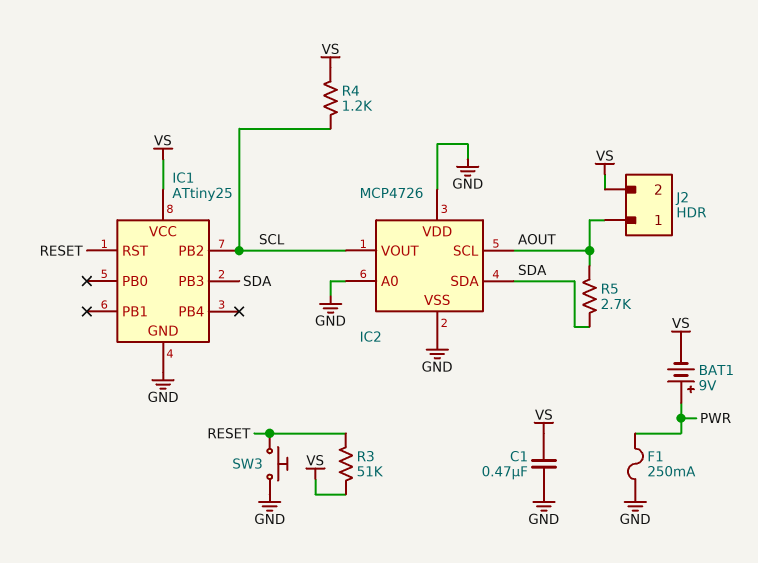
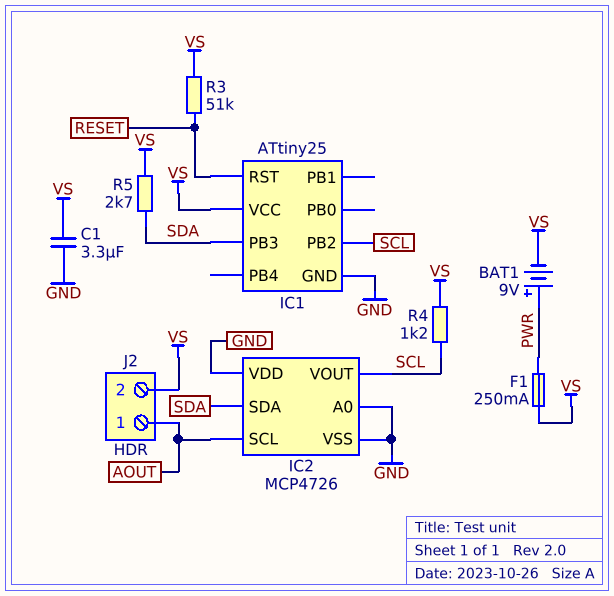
C1: 470nF (GND, VS) -> 3.3uF (GND, VS)
F1: 250mA (GND, PWR) -> 250mA (PWR, VS)
R5: 2.7k (AOUT, SDA) -> 2.7k (SDA, VS)
SW3: button (GND, RESET) -> none

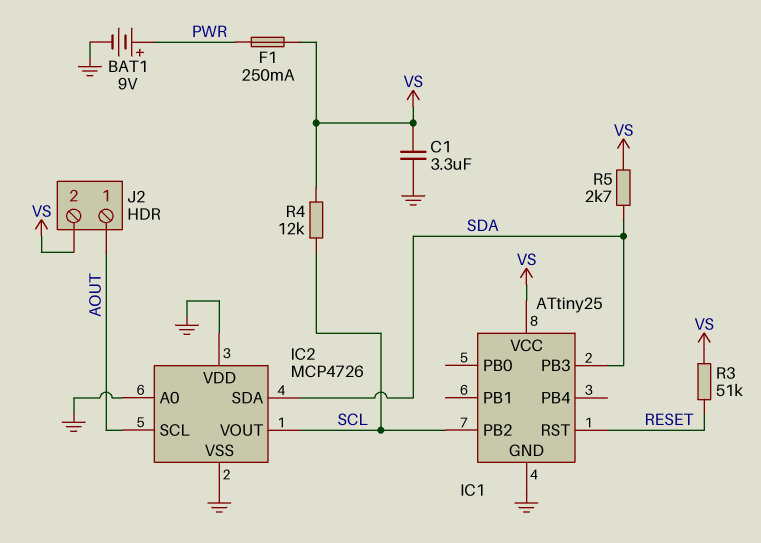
BAT1: 9V (plus PWR, minus VS) -> 9V (plus PWR, minus GND)
R4: 1.2k (SCL, VS) -> 12k (SCL, VS)

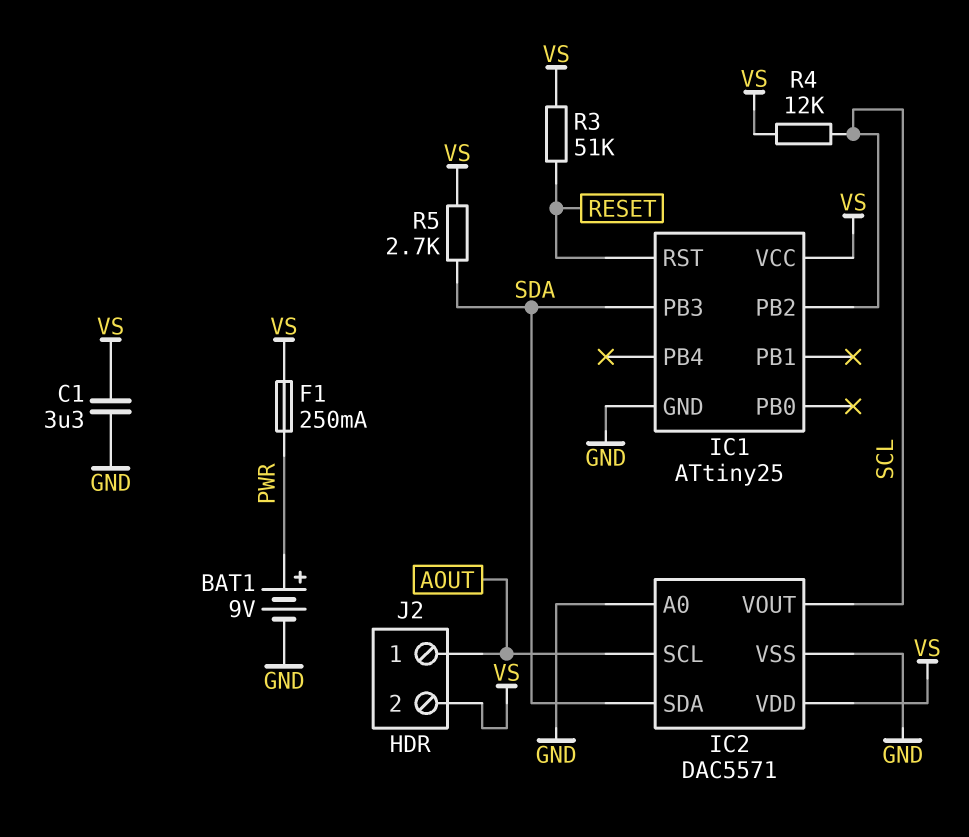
IC2: MCP4726 -> DAC5571
IC2 pin VDD: GND -> VS

